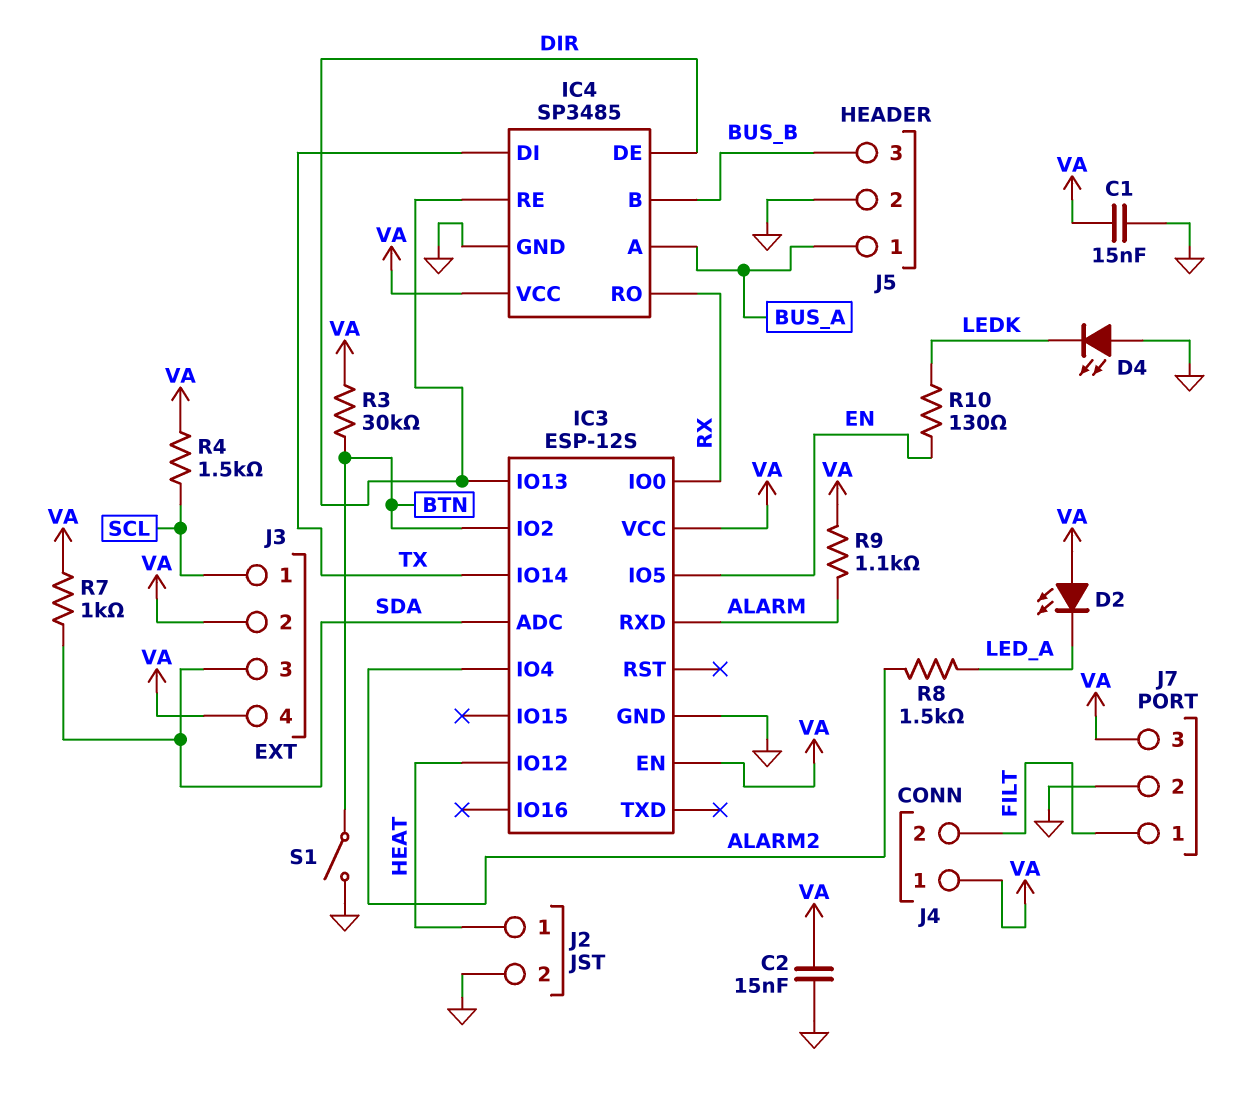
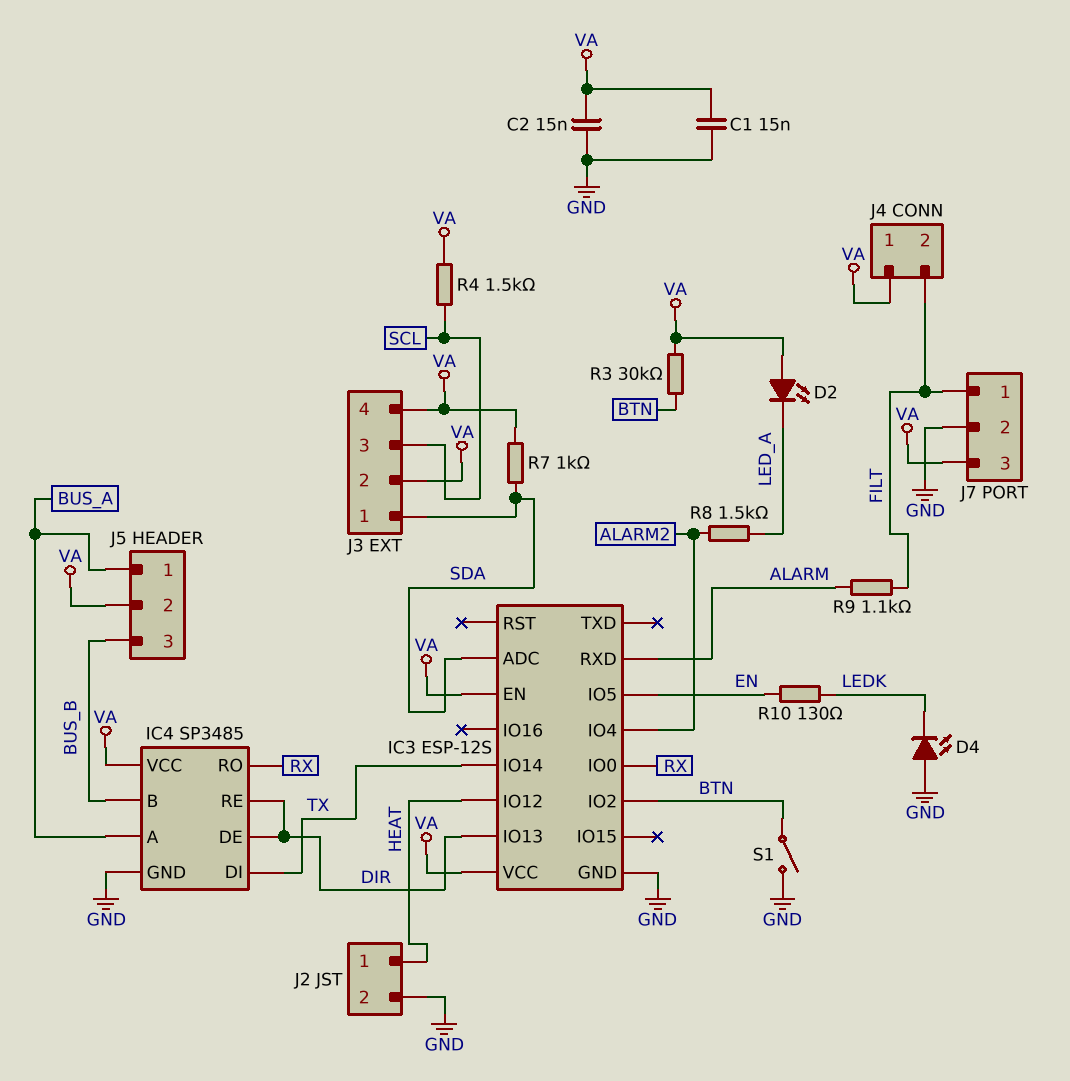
J3 pin 1: SCL -> SDA
J3 pin 3: SDA -> SCL
J5 pin 2: GND -> VA
R9: 1.1k (ALARM, VA) -> 1.1k (ALARM, FILT)

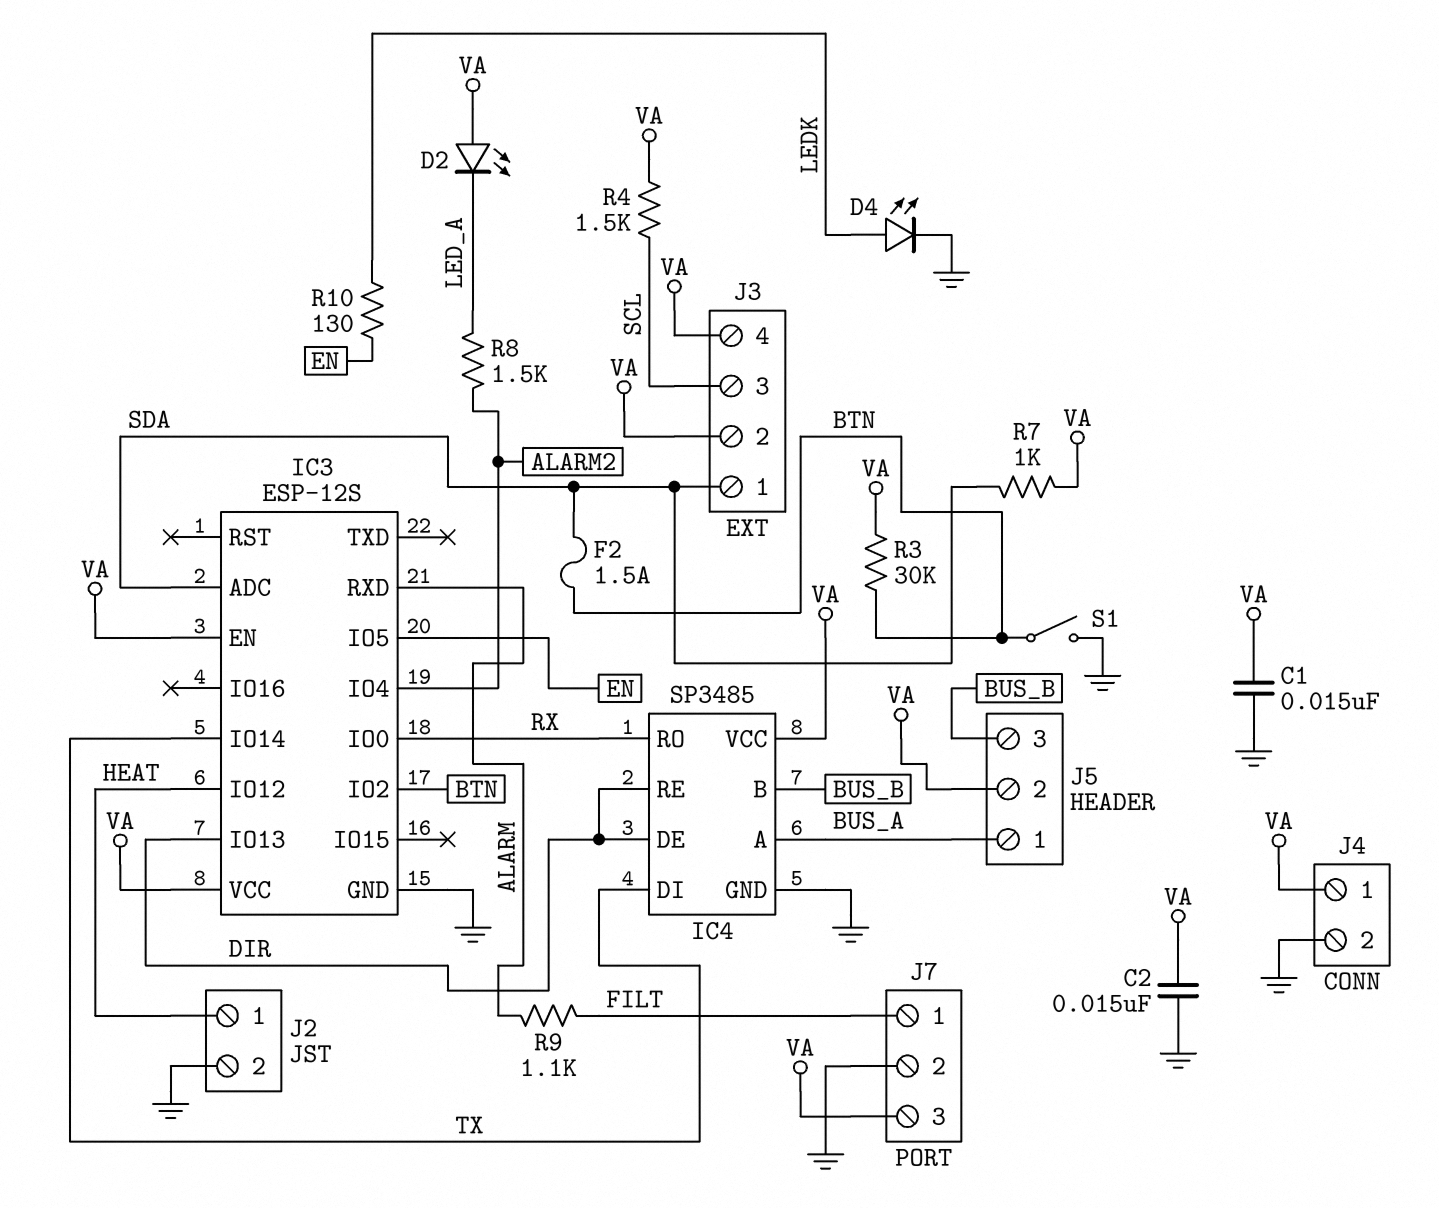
D4: LED (A GND, K LEDK) -> LED (A LEDK, K GND)
F2: none -> 1.5A (BTN, SDA)
J4 pin 2: FILT -> GND

